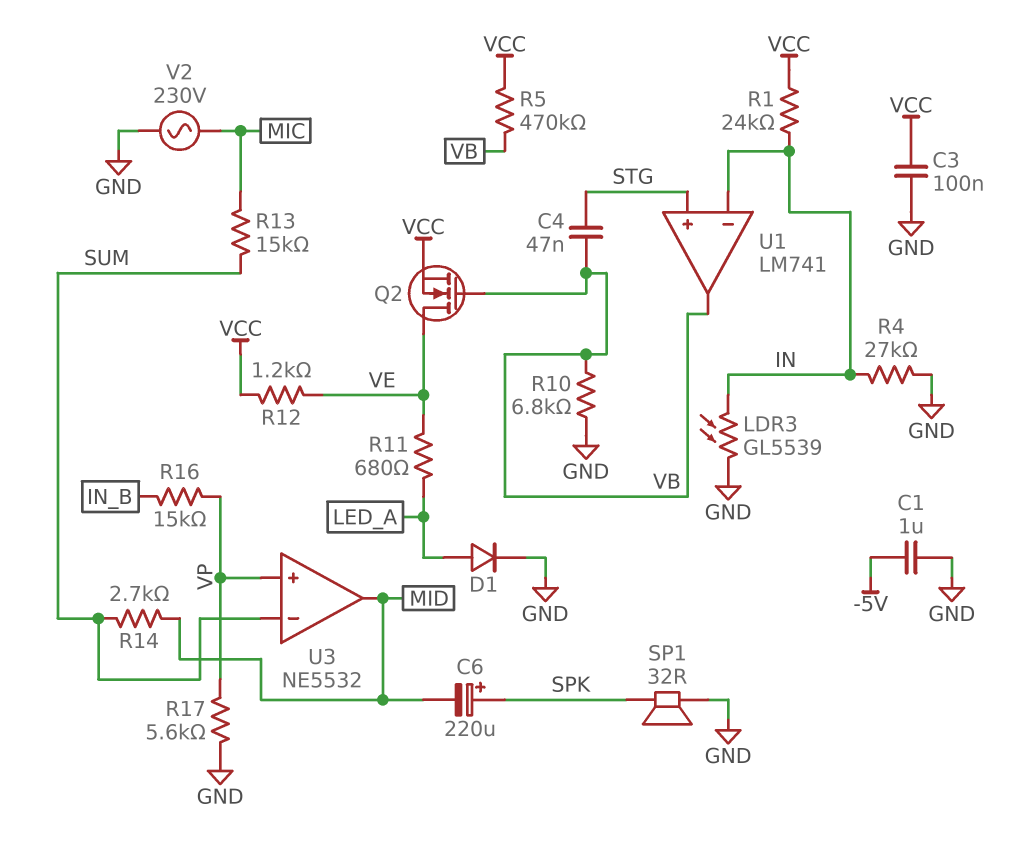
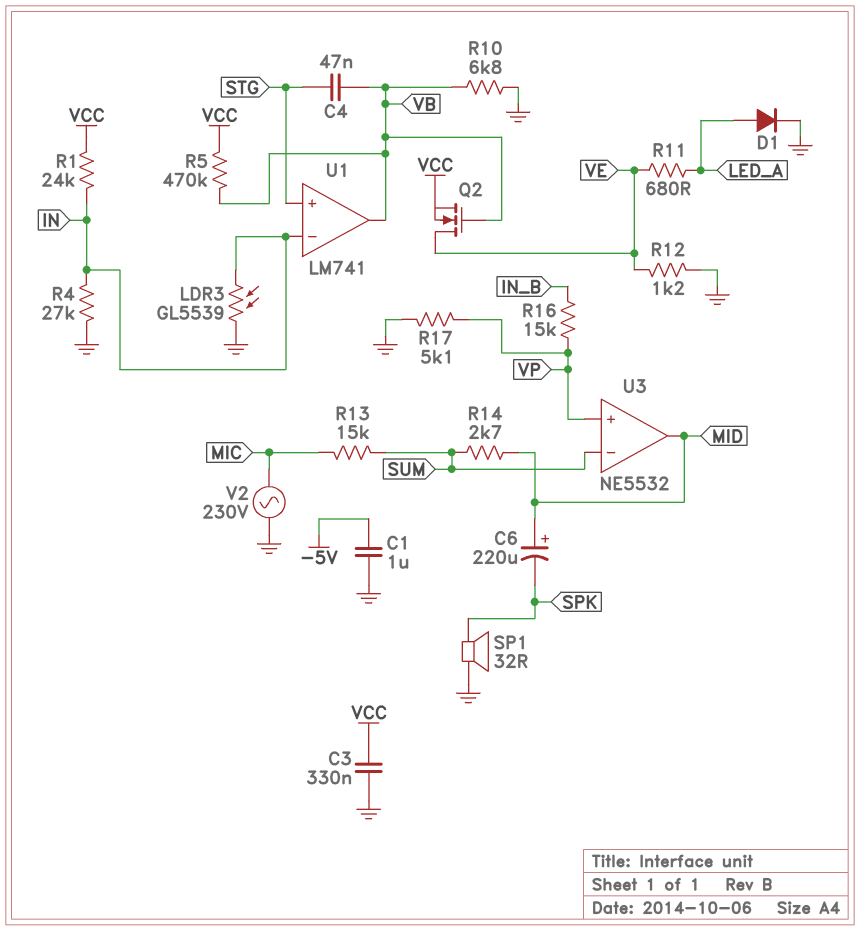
C3: 100nF (GND, VCC) -> 330nF (GND, VCC)
C6: 220uF (plus SPK, minus MID) -> 220uF (plus MID, minus SPK)
R12: 1.2k (VCC, VE) -> 1.2k (GND, VE)
R17: 5.6k (GND, VP) -> 5.1k (GND, VP)

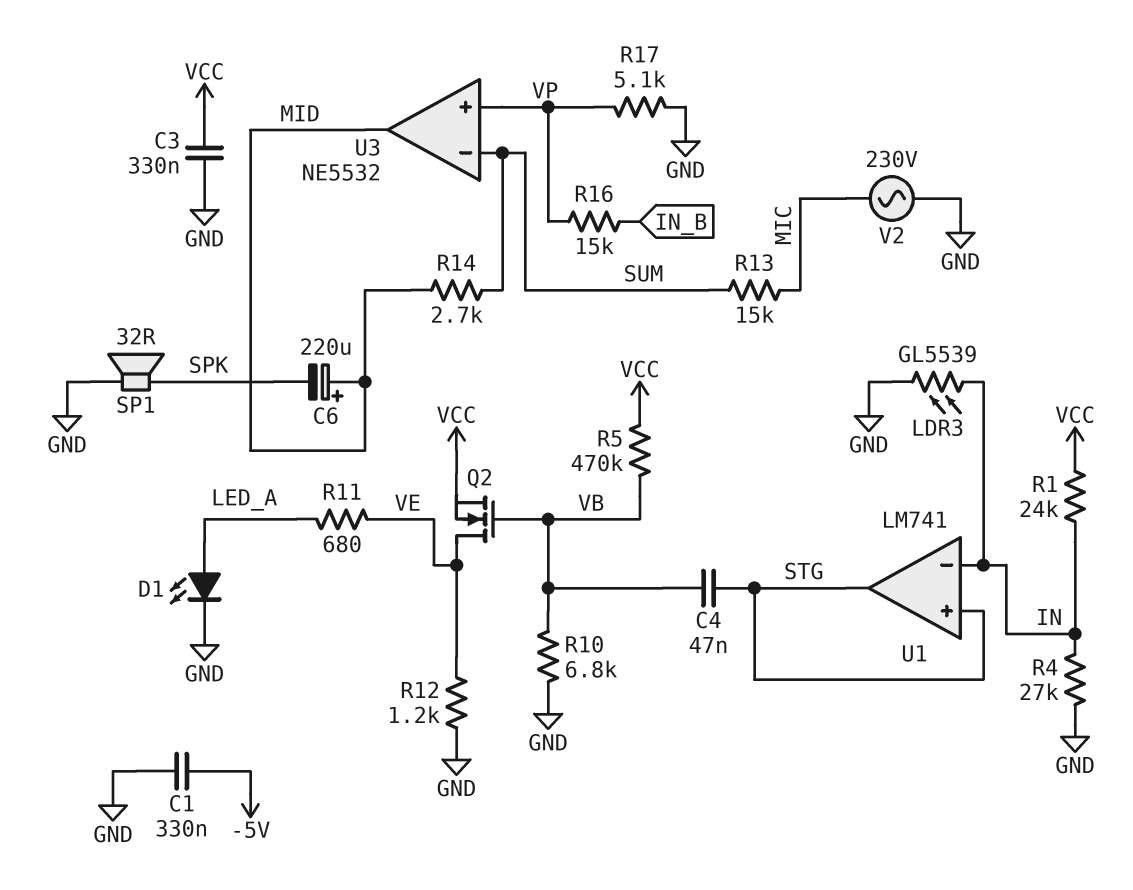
C1: 1uF (-5V, GND) -> 330nF (-5V, GND)
D1: diode (A LED_A, K GND) -> LED (A LED_A, K GND)
U1 pin out: VB -> STG

